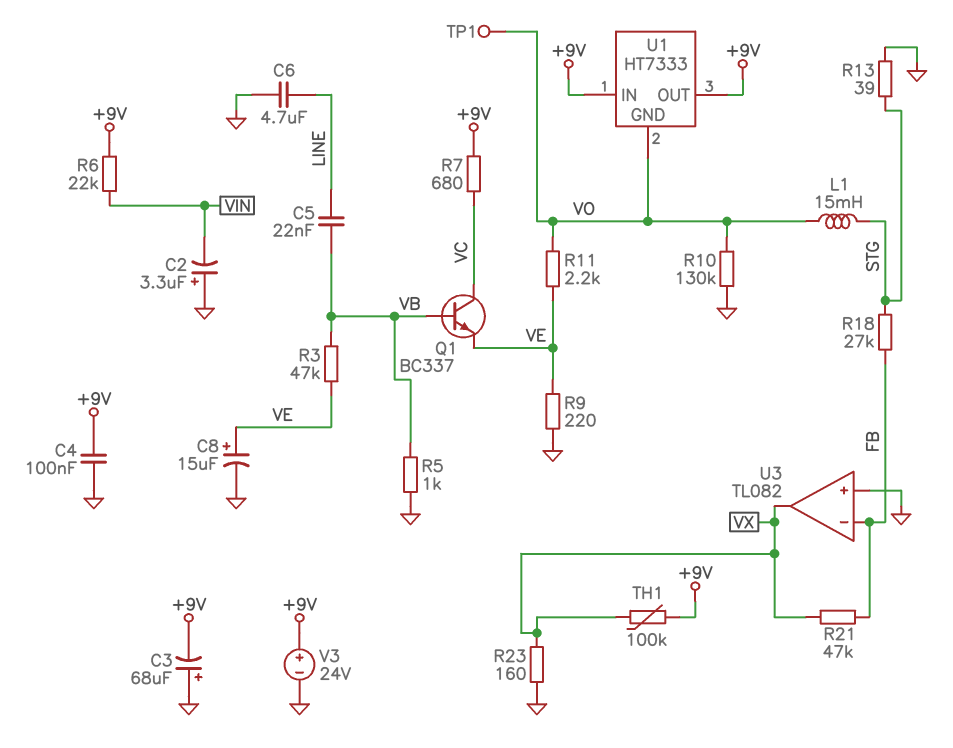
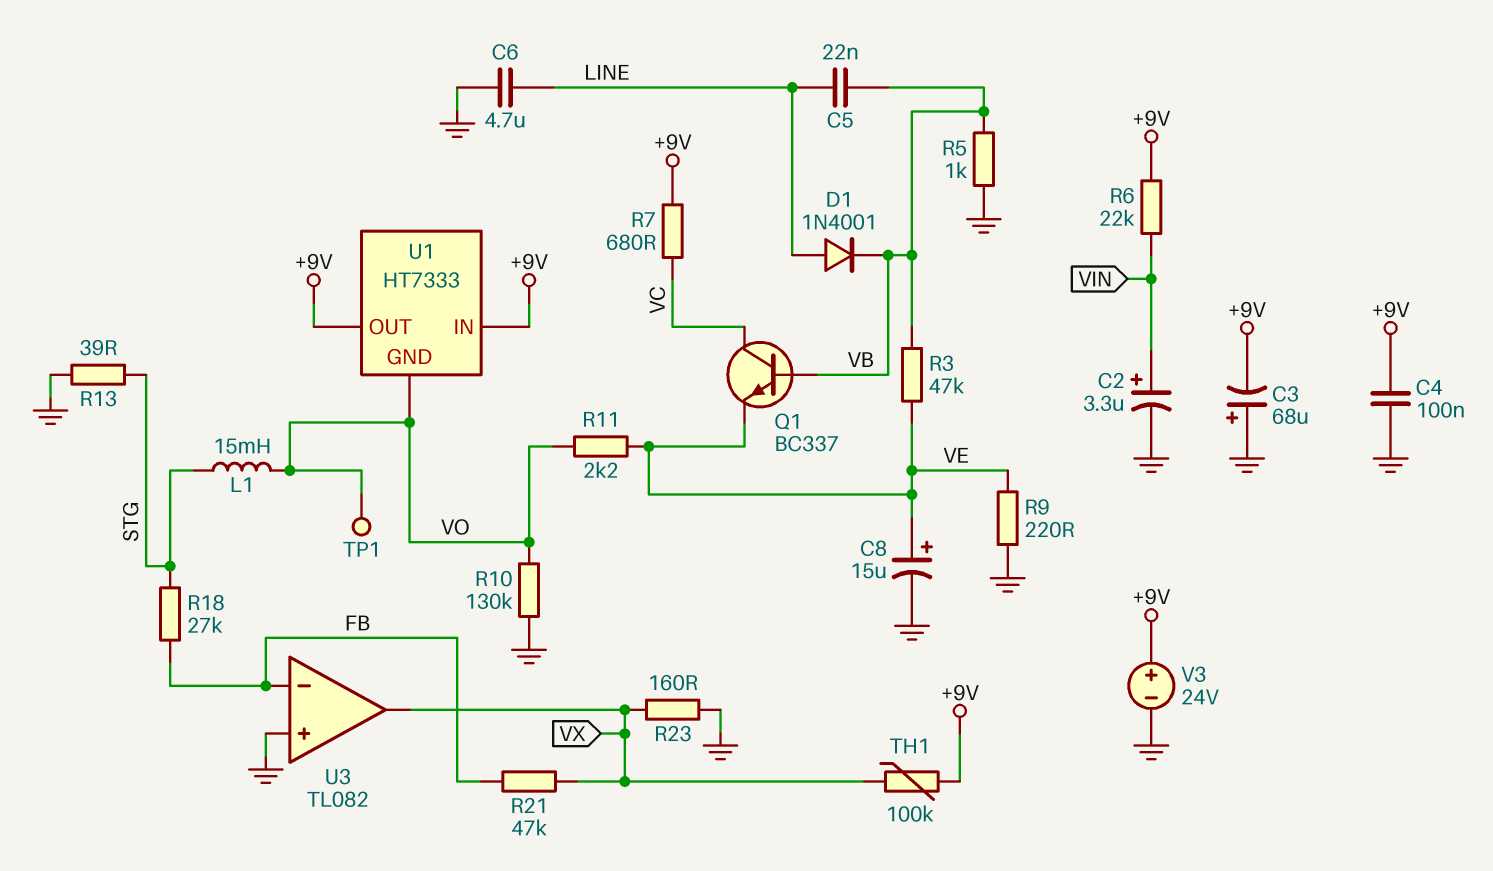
C2: 3.3uF (plus GND, minus VIN) -> 3.3uF (plus VIN, minus GND)
D1: none -> diode 1N4001 (A LINE, K VB)

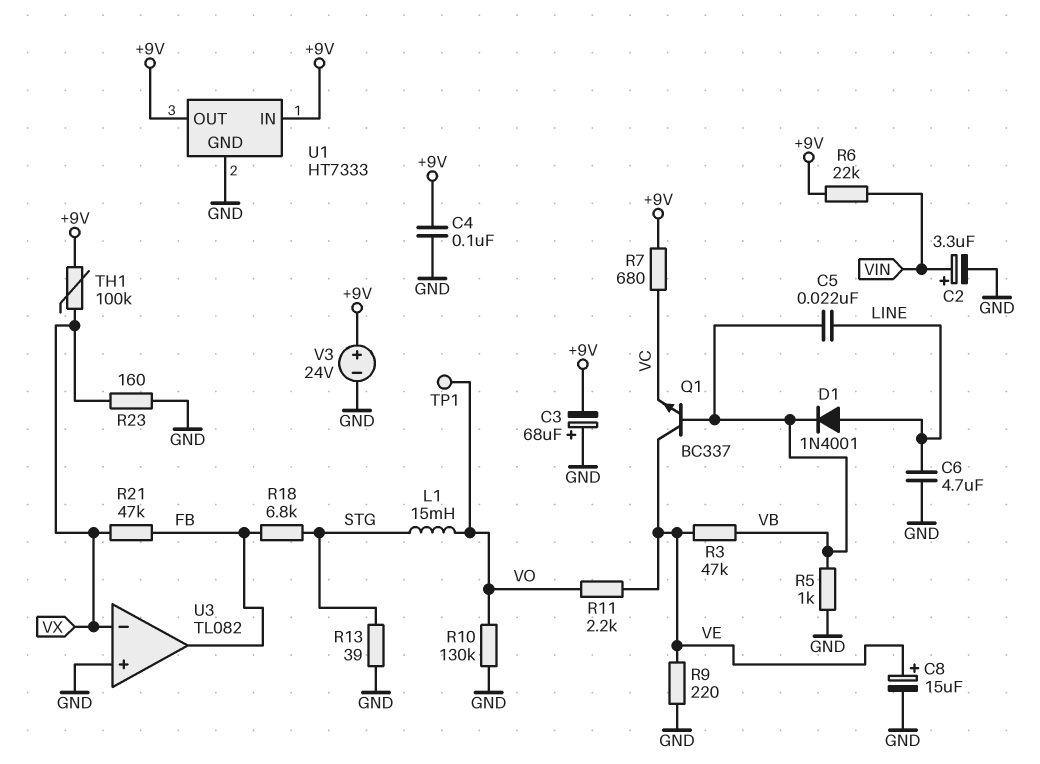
Q1: NPN BC337 (B VB, C VC, E VE) -> NPN BC337 (B VB, C VE, E VC)
R18: 27k (FB, STG) -> 6.8k (FB, STG)
U1 pin GND: VO -> GND
U3 pin in-: FB -> VX
U3 pin out: VX -> FB

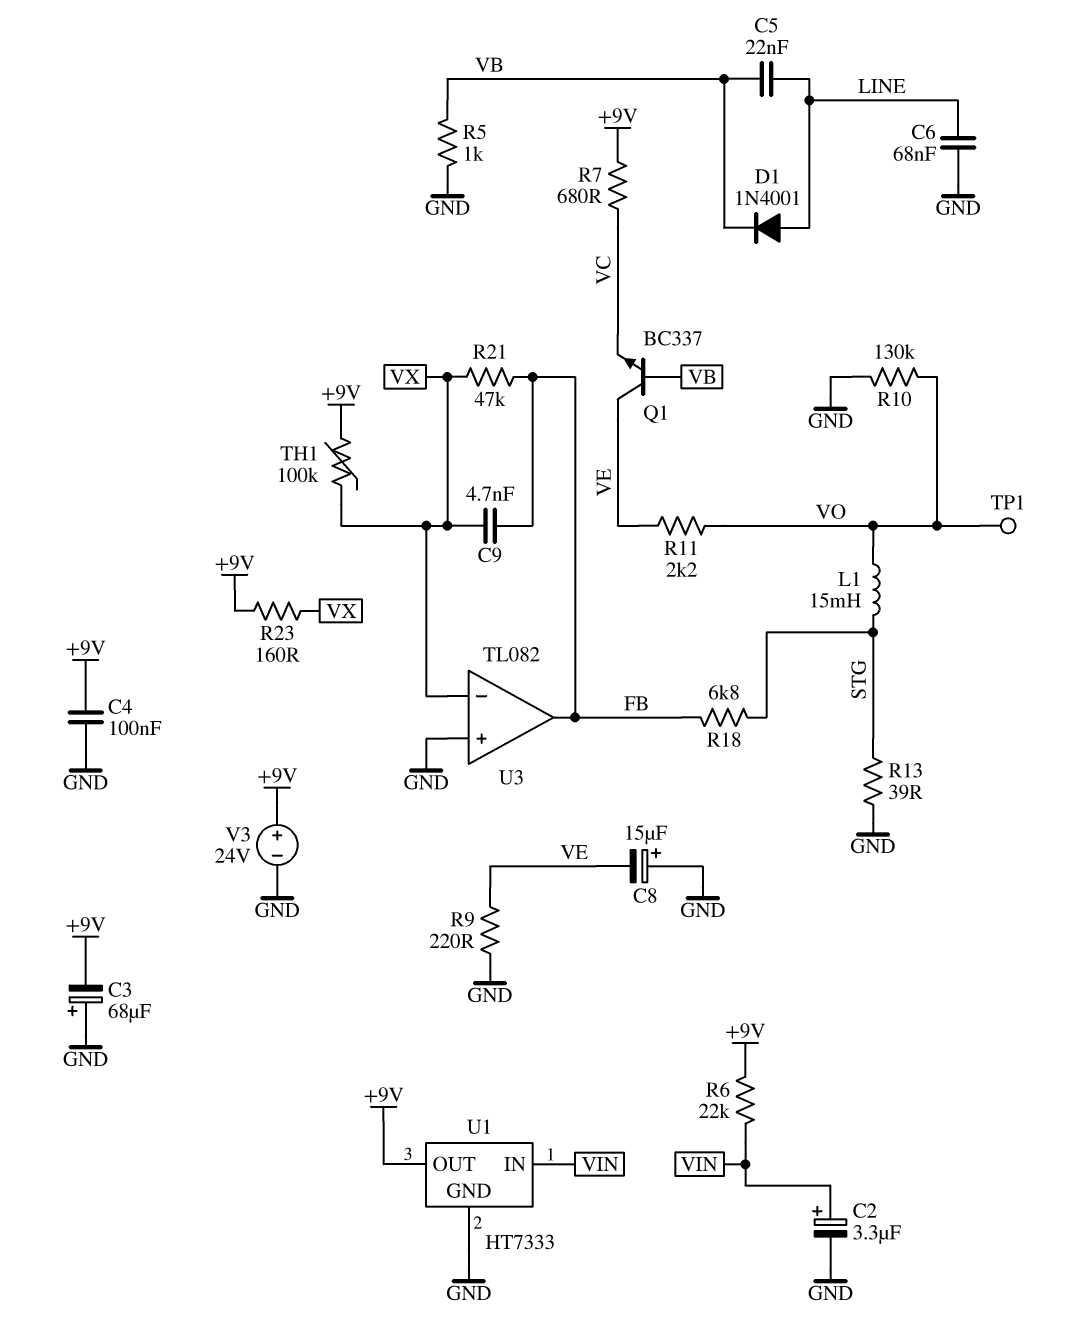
C6: 4.7uF (GND, LINE) -> 68nF (GND, LINE)
C8: 15uF (plus VE, minus GND) -> 15uF (plus GND, minus VE)
C9: none -> 4.7nF (FB, VX)
R3: 47k (VB, VE) -> none
R23: 160 (GND, VX) -> 160 (+9V, VX)
U1 pin IN: +9V -> VIN

